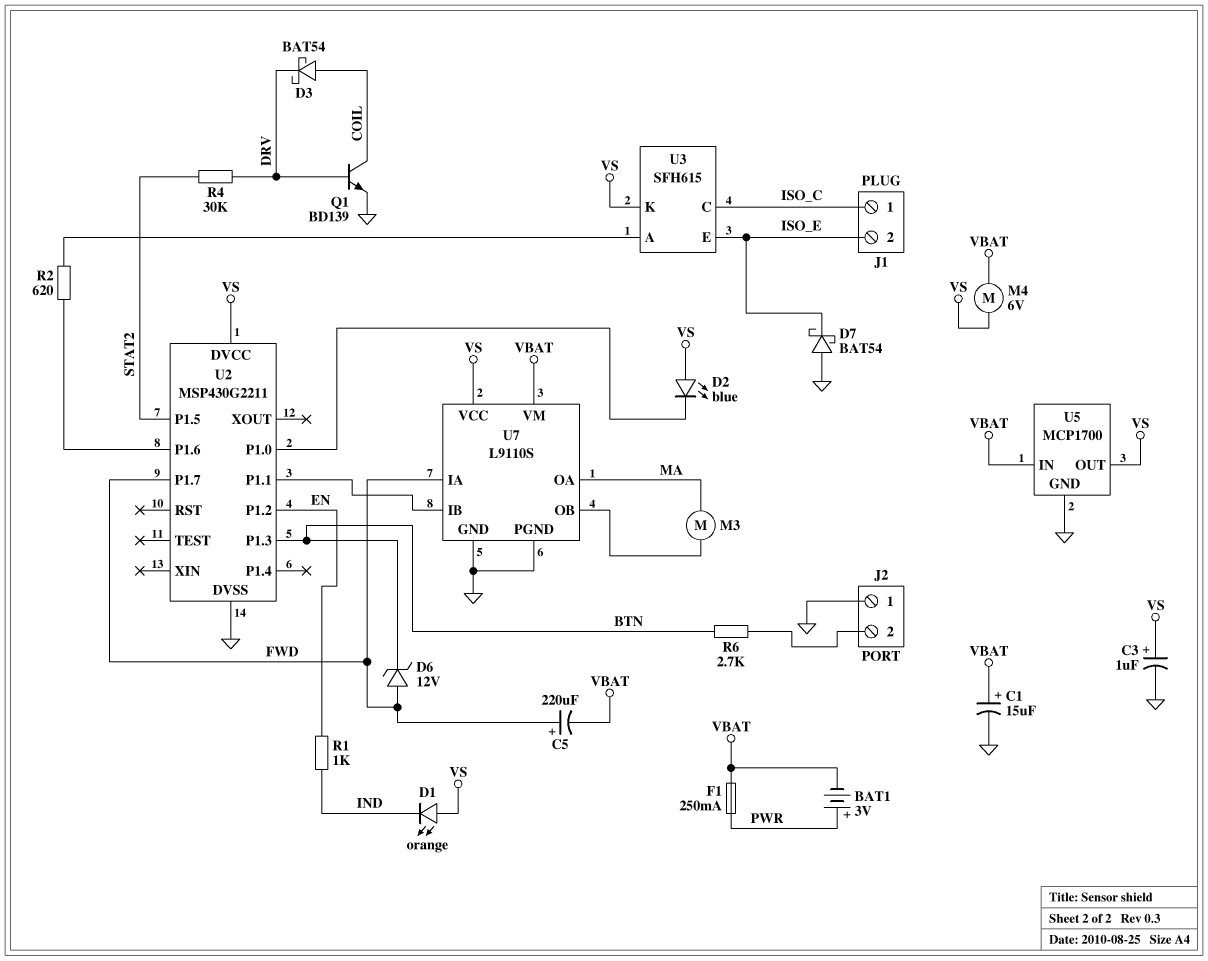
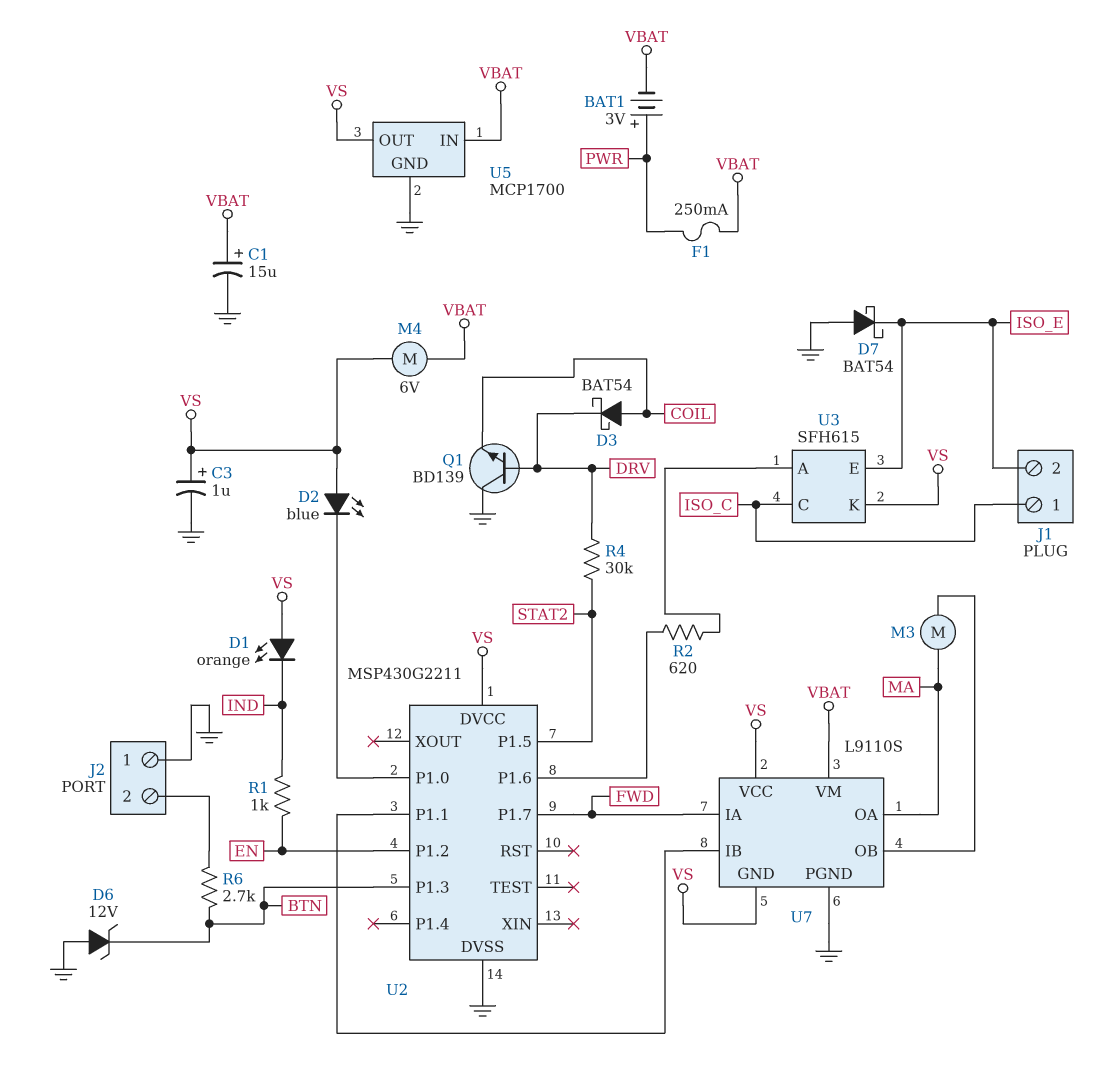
C5: 220uF (plus FWD, minus VBAT) -> none
D6: zener 12V (A FWD, K BTN) -> zener 12V (A GND, K BTN)
Q1: NPN BD139 (B DRV, C COIL, E GND) -> NPN BD139 (B DRV, C GND, E COIL)
U7 pin GND: GND -> VS

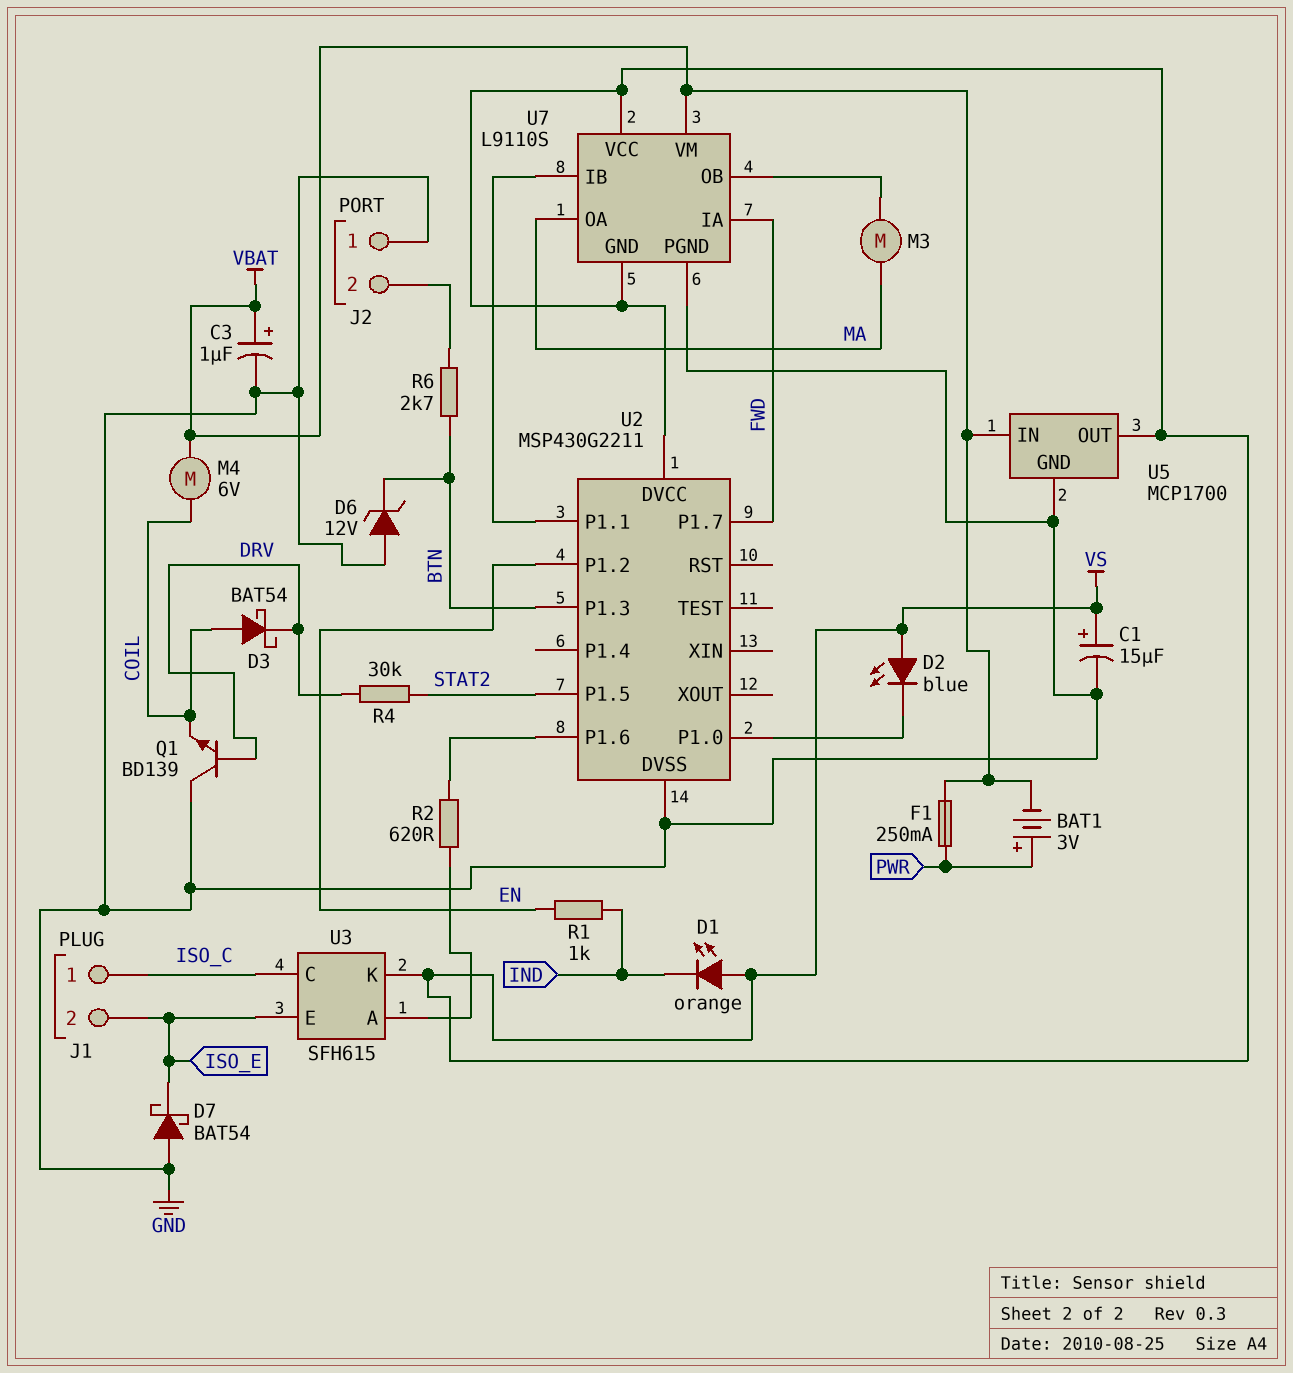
C1: 15uF (plus VBAT, minus GND) -> 15uF (plus VS, minus GND)
C3: 1uF (plus VS, minus GND) -> 1uF (plus VBAT, minus GND)
M4: motor 6V (VBAT, VS) -> motor 6V (COIL, VBAT)

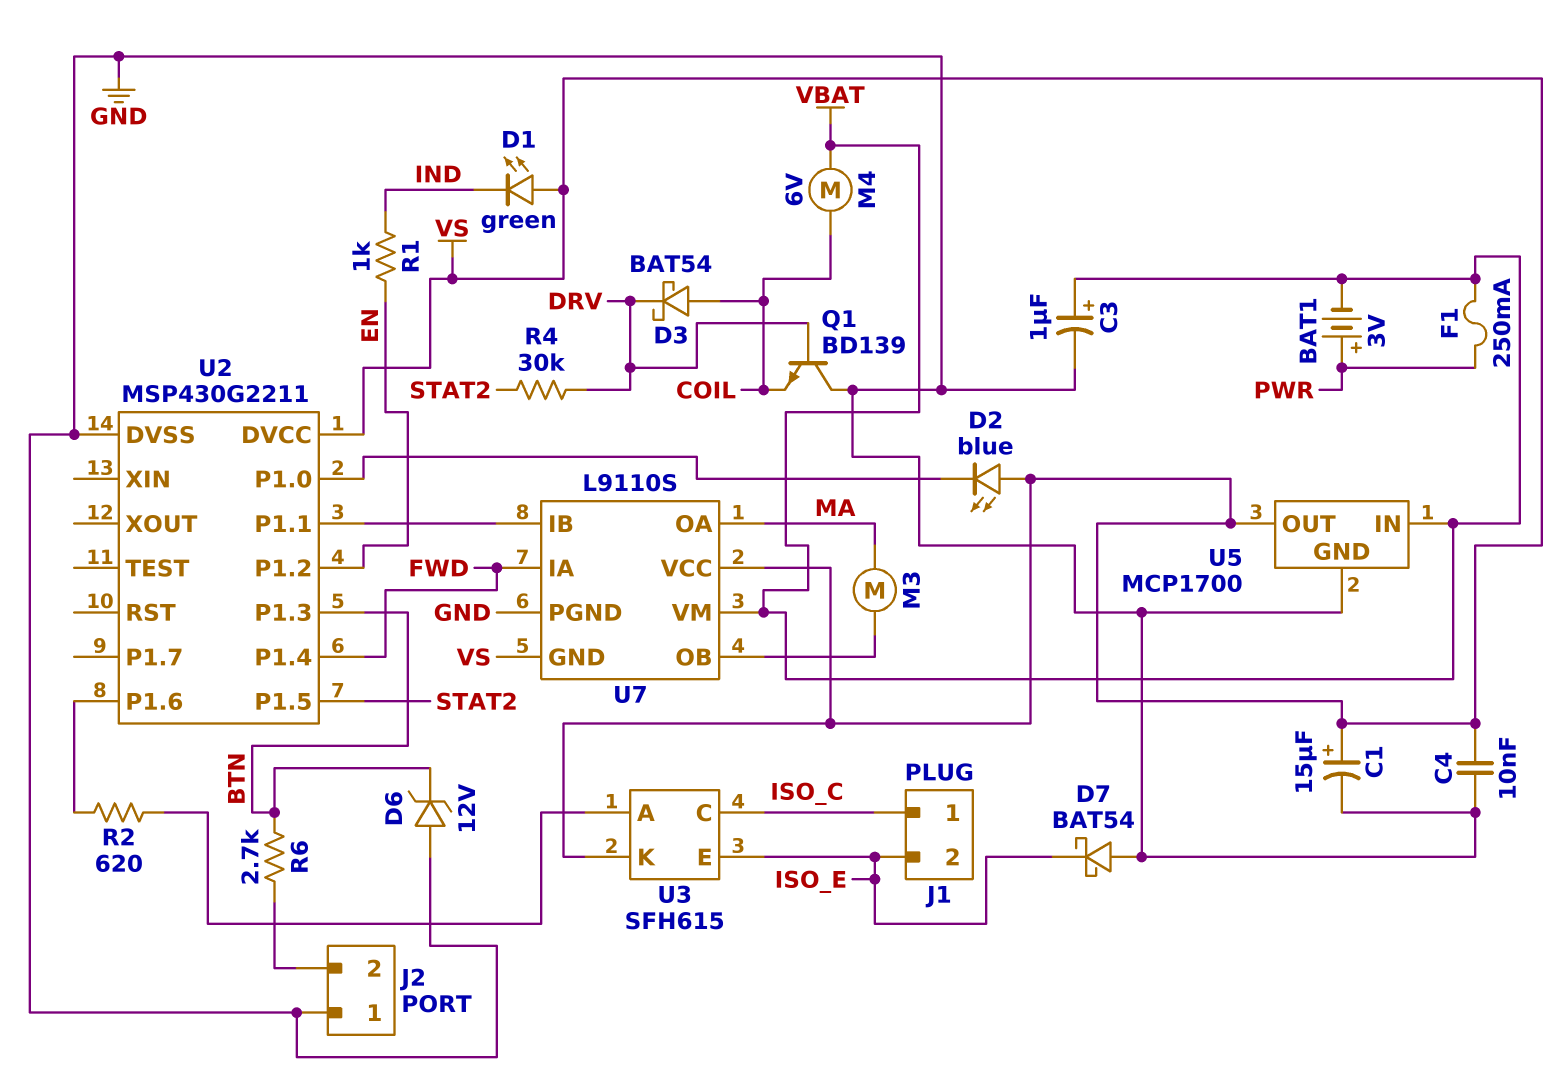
C4: none -> 10nF (GND, VS)
D1: LED orange (A VS, K IND) -> LED green (A VS, K IND)
U2 pin P1.4: none -> FWD
U2 pin P1.7: FWD -> none

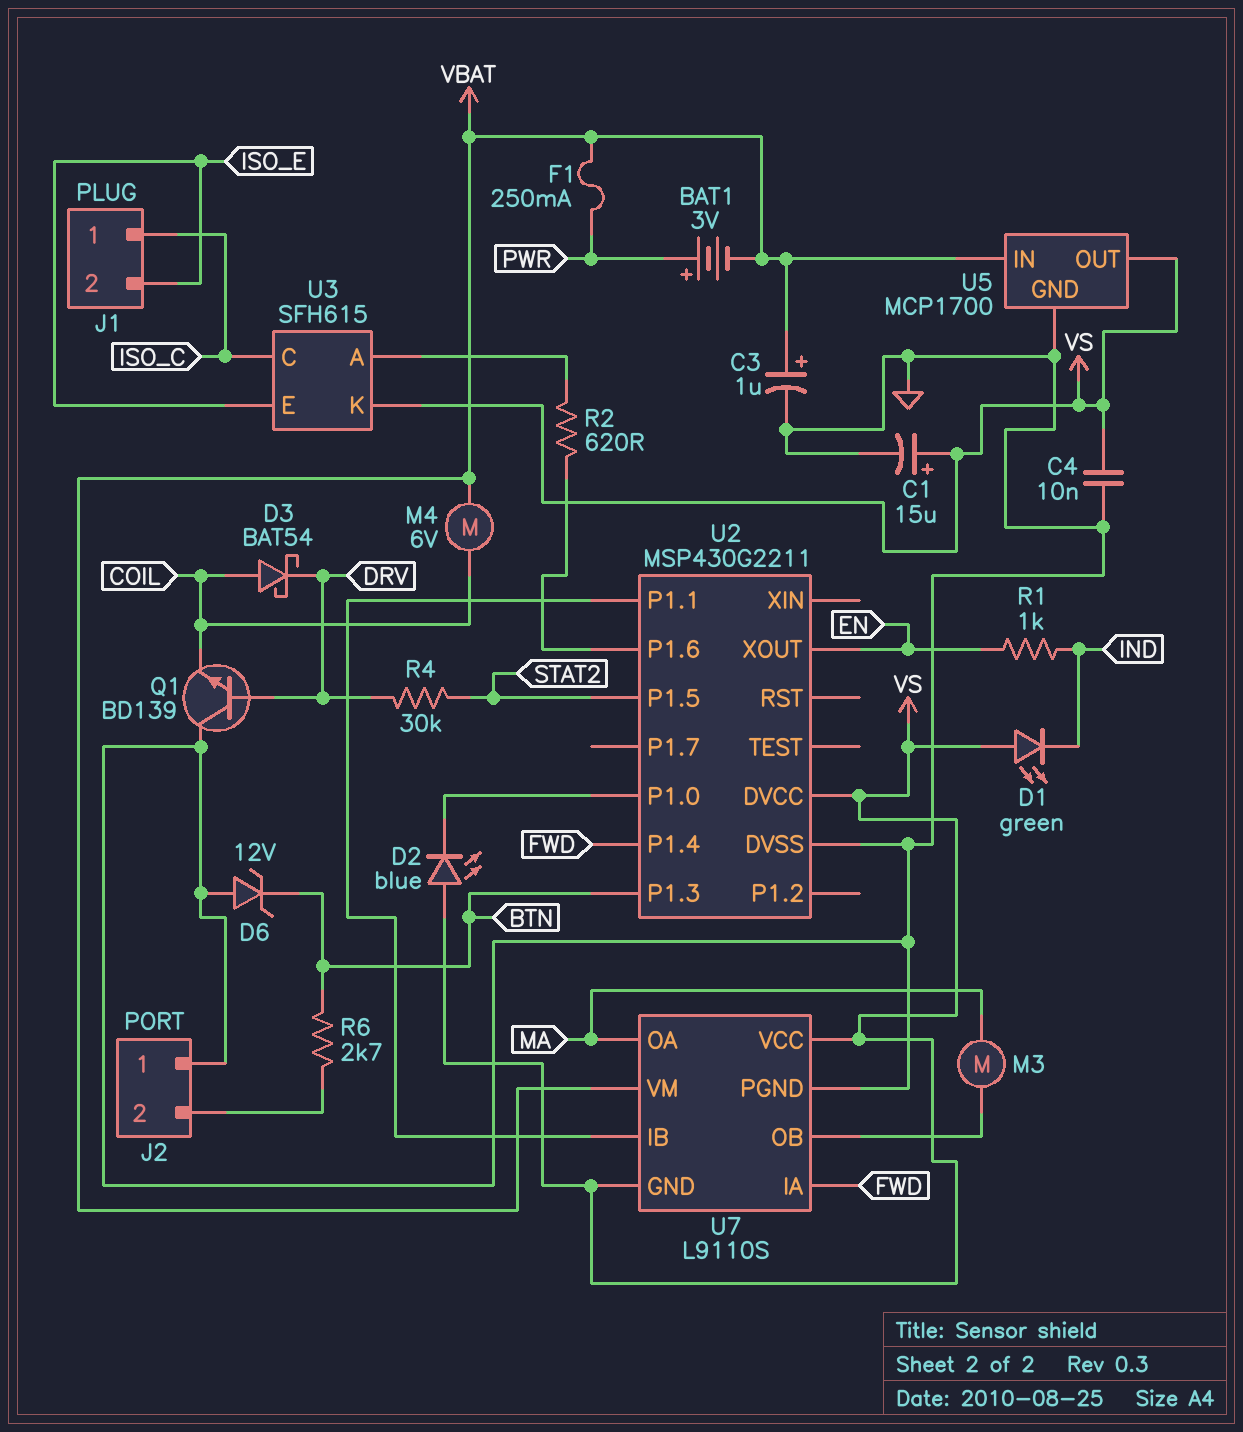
D7: schottky BAT54 (A GND, K ISO_E) -> none
U2 pin P1.2: EN -> none
U2 pin XOUT: none -> EN

